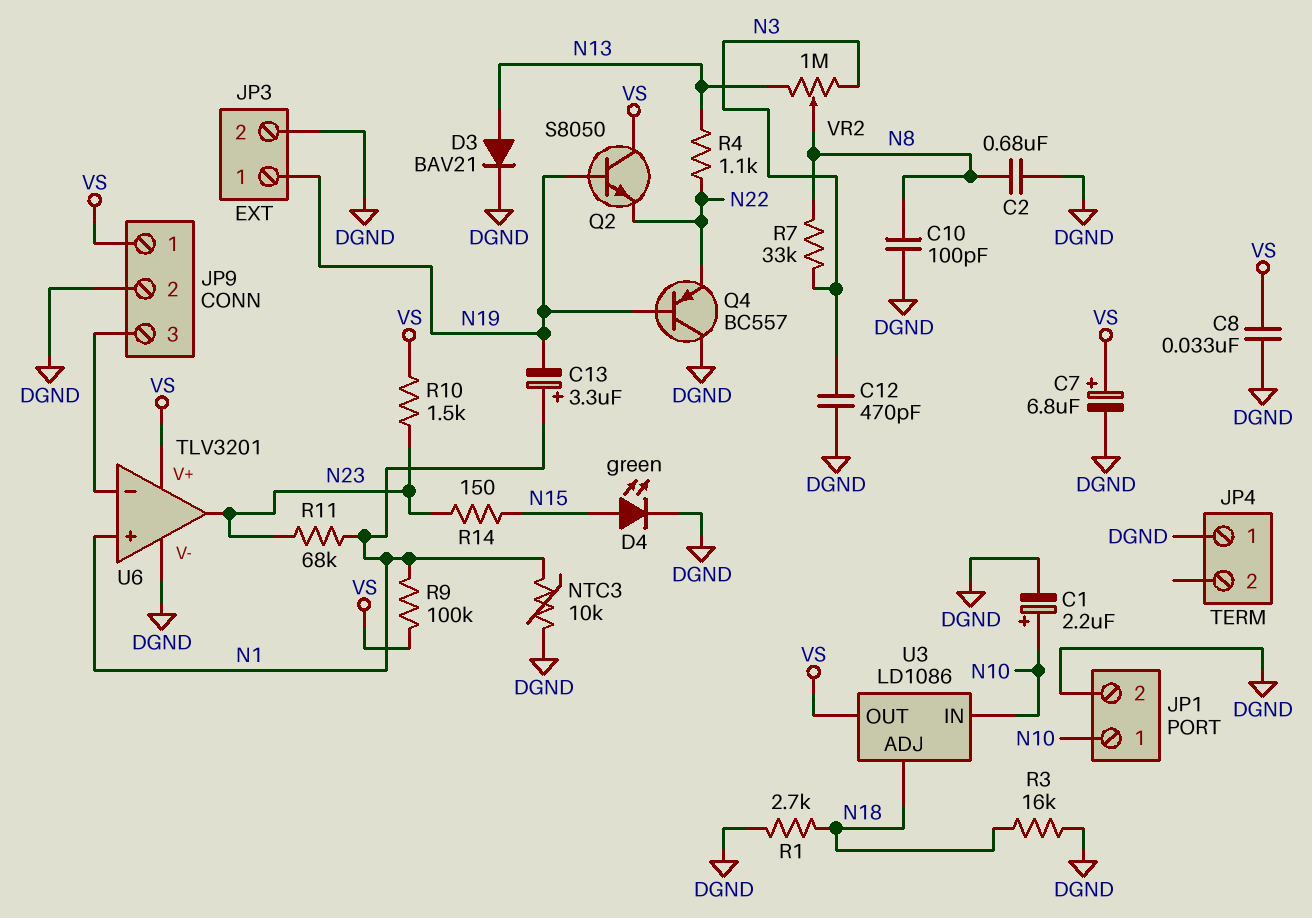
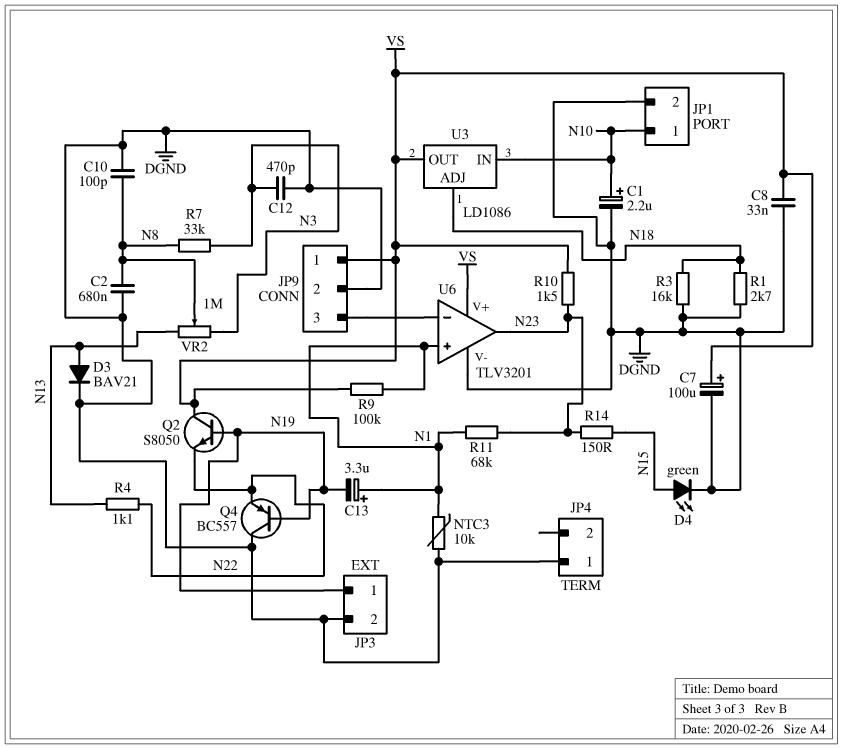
C7: 6.8uF (plus VS, minus DGND) -> 100uF (plus VS, minus DGND)

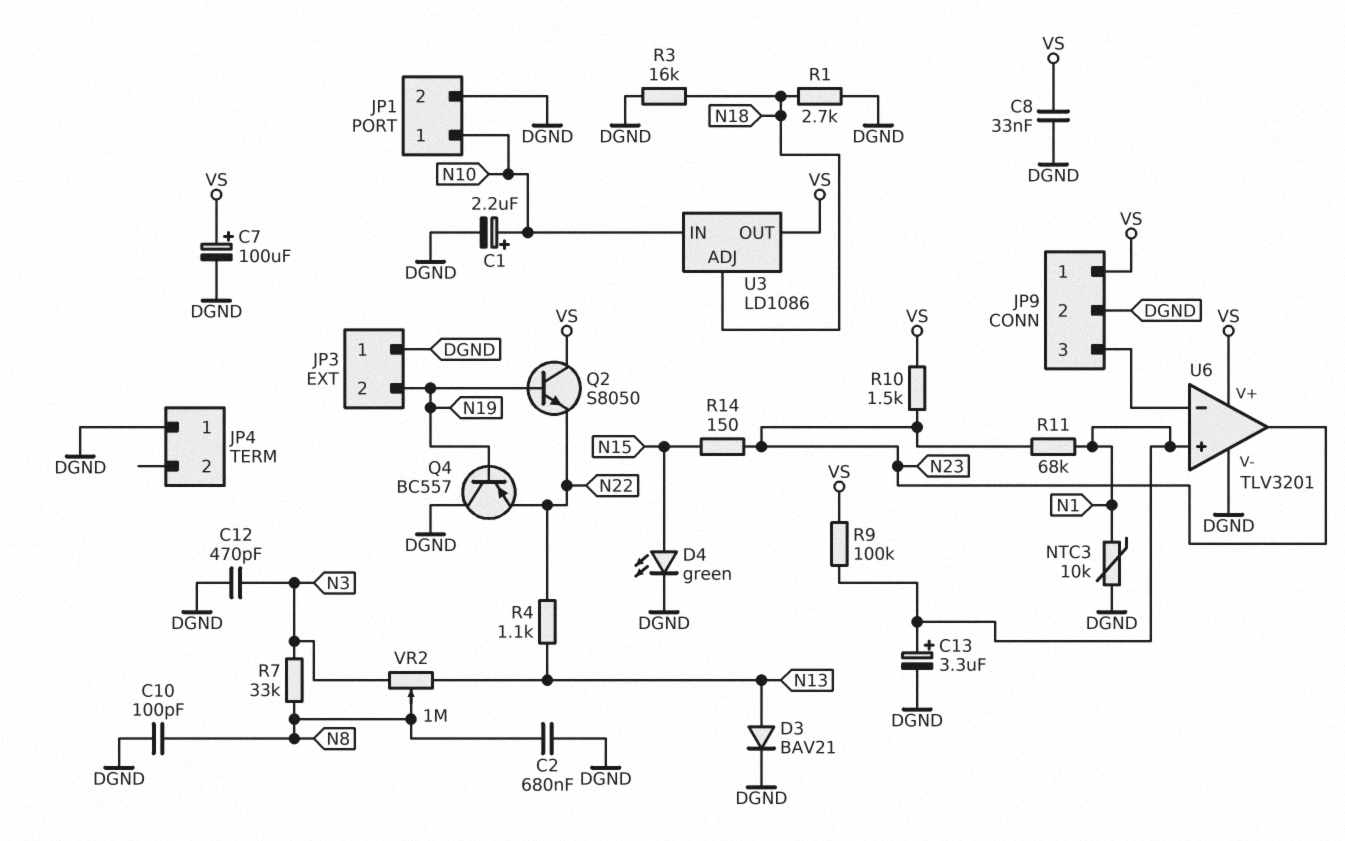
C13: 3.3uF (plus N1, minus N19) -> 3.3uF (plus N1, minus DGND)
JP3 pin 1: N19 -> DGND
JP3 pin 2: DGND -> N19

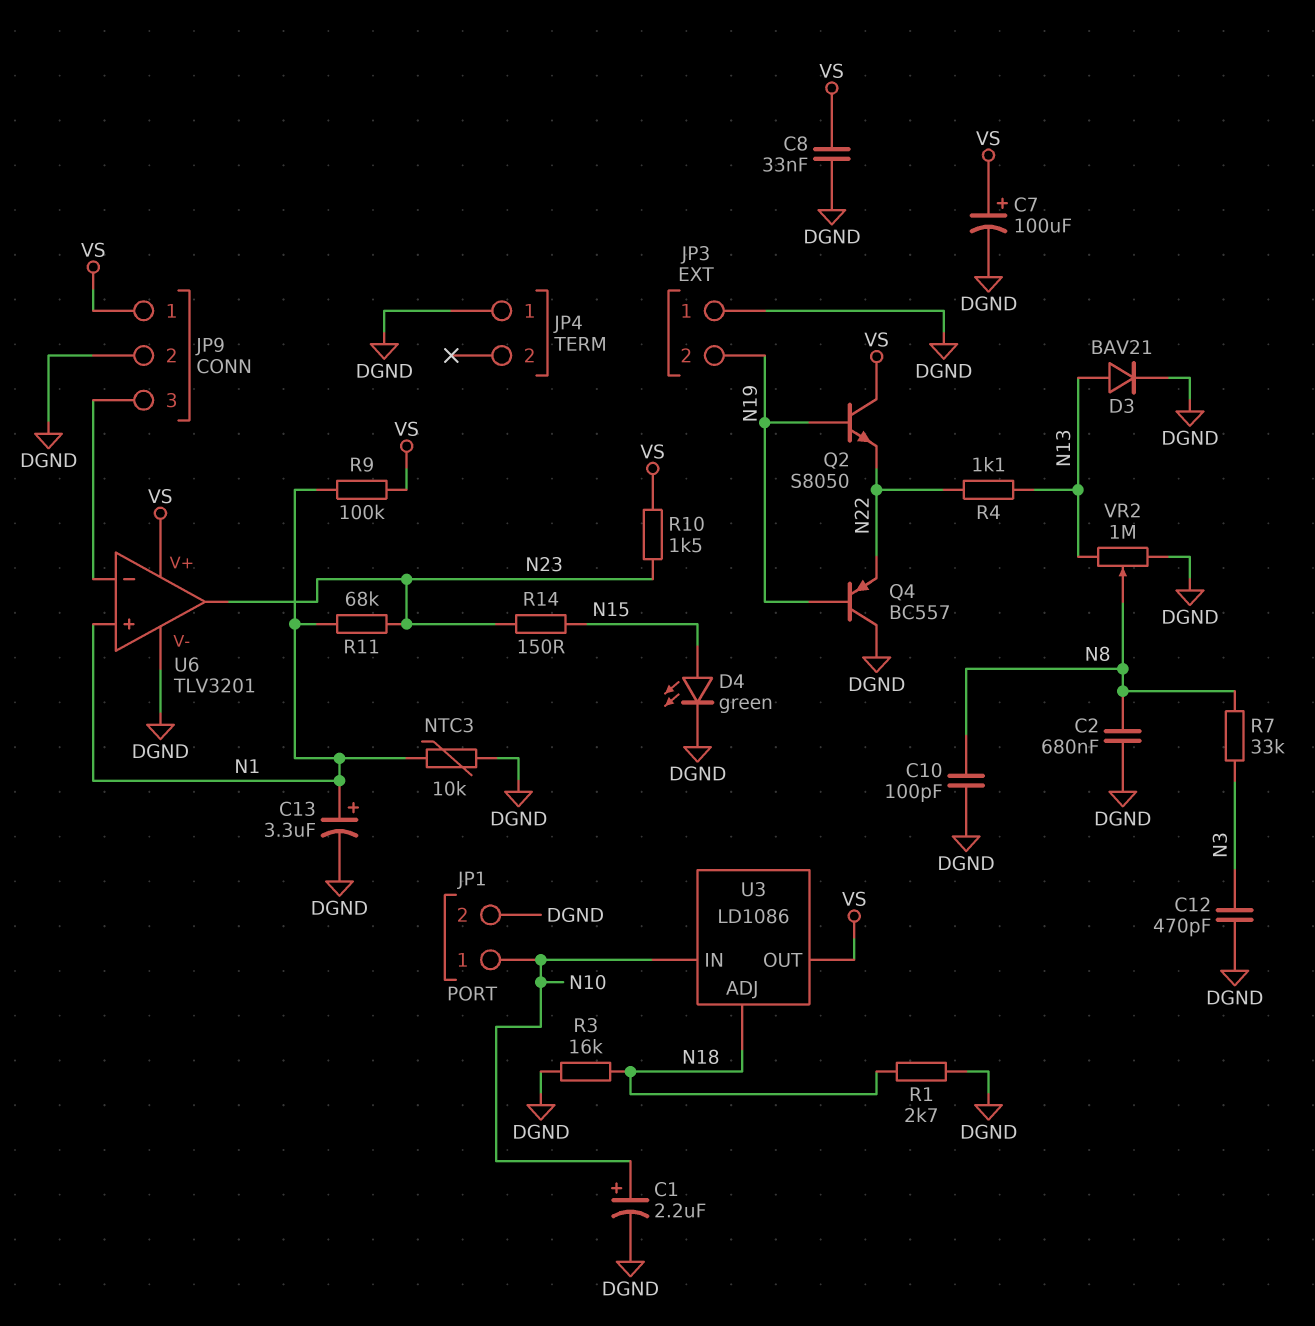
VR2: 1M (N3, N13, wiper N8) -> 1M (DGND, N13, wiper N8)

